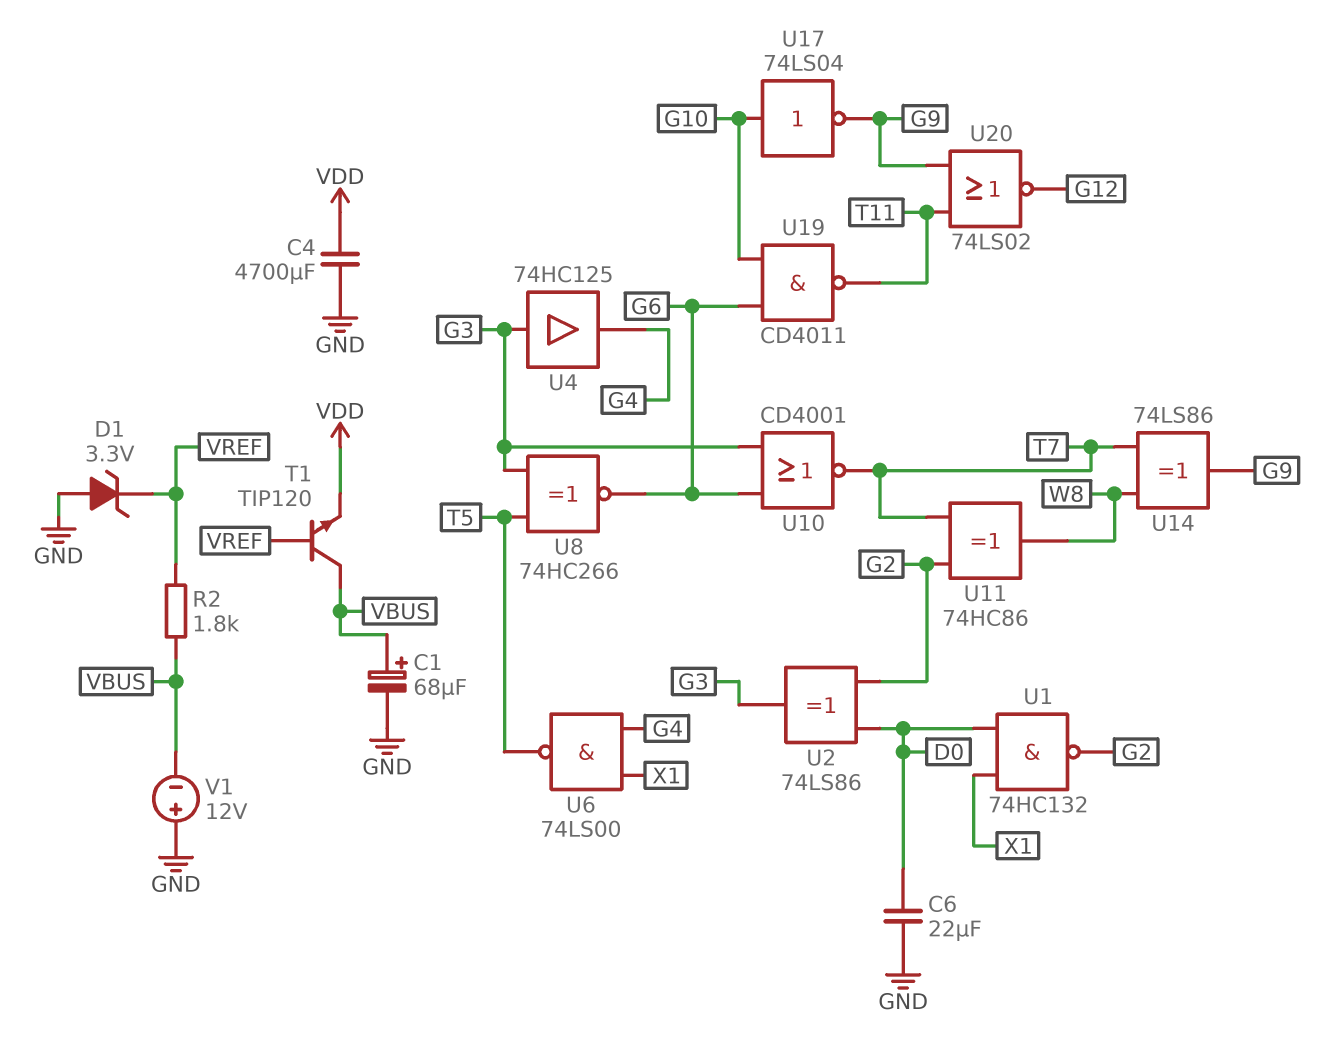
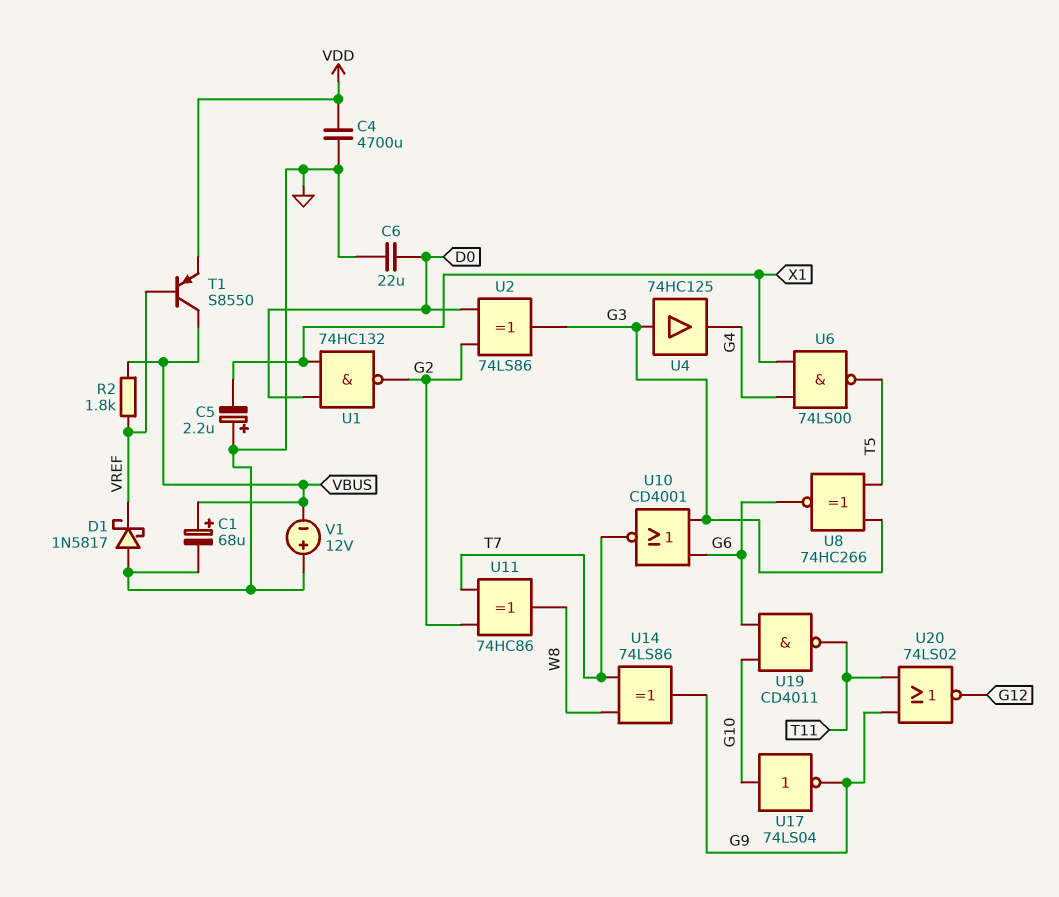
C5: none -> 2.2uF (plus GND, minus X1)
D1: zener 3.3V (A GND, K VREF) -> schottky 1N5817 (A GND, K VREF)
T1: NPN TIP120 (B VREF, C VBUS, E VDD) -> PNP S8550 (B VREF, C VBUS, E VDD)

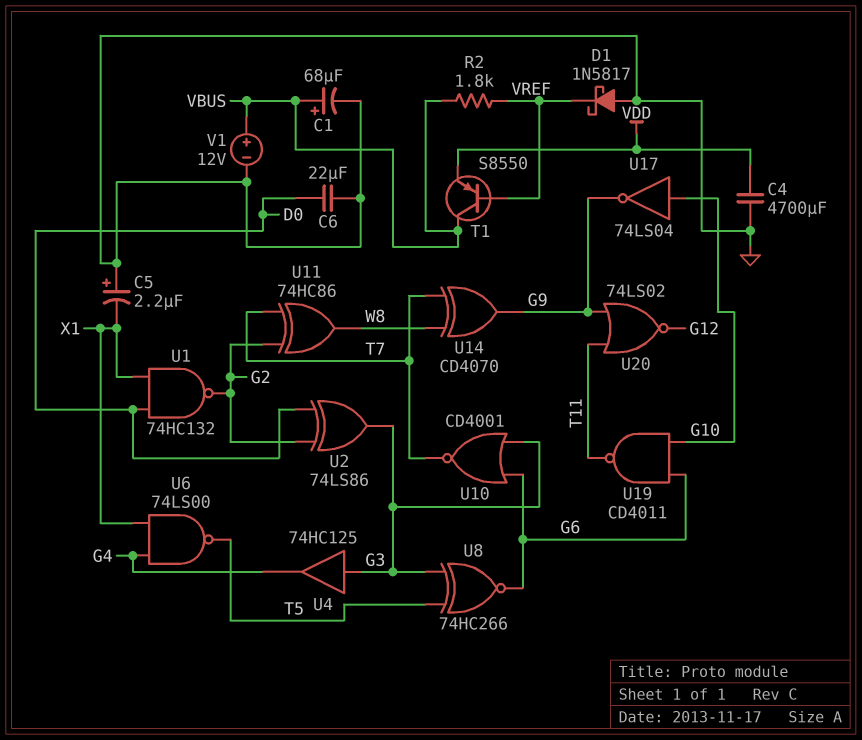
U14: XOR 74LS86 (in T7, in W8, out G9) -> XOR CD4070 (in T7, in W8, out G9)
V1: 12V (plus GND, minus VBUS) -> 12V (plus VBUS, minus GND)

